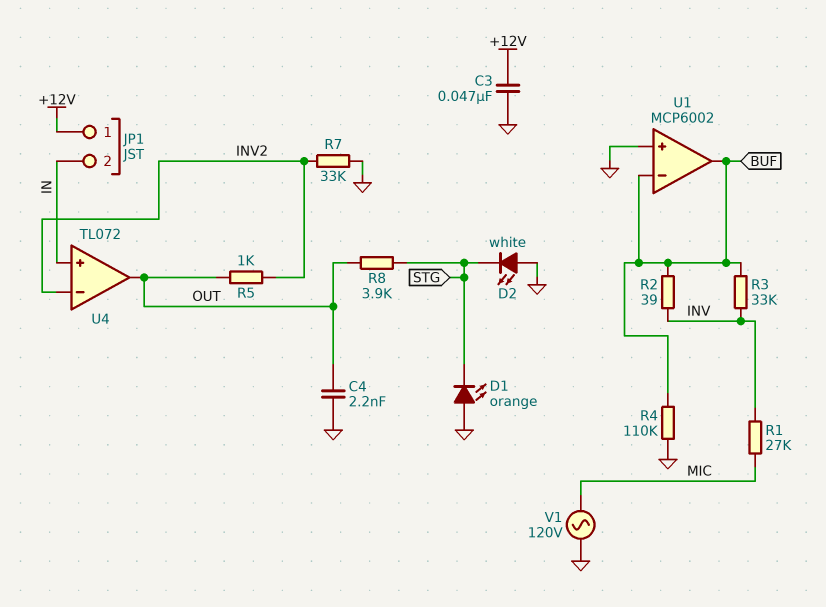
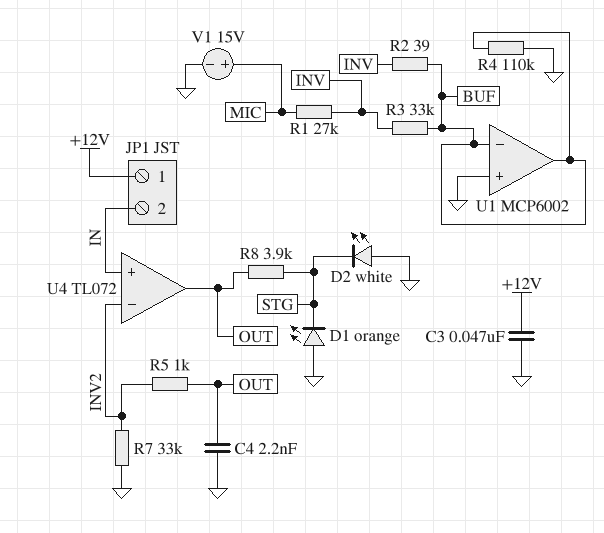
V1: AC 120V (GND, MIC) -> 15V (plus MIC, minus GND)

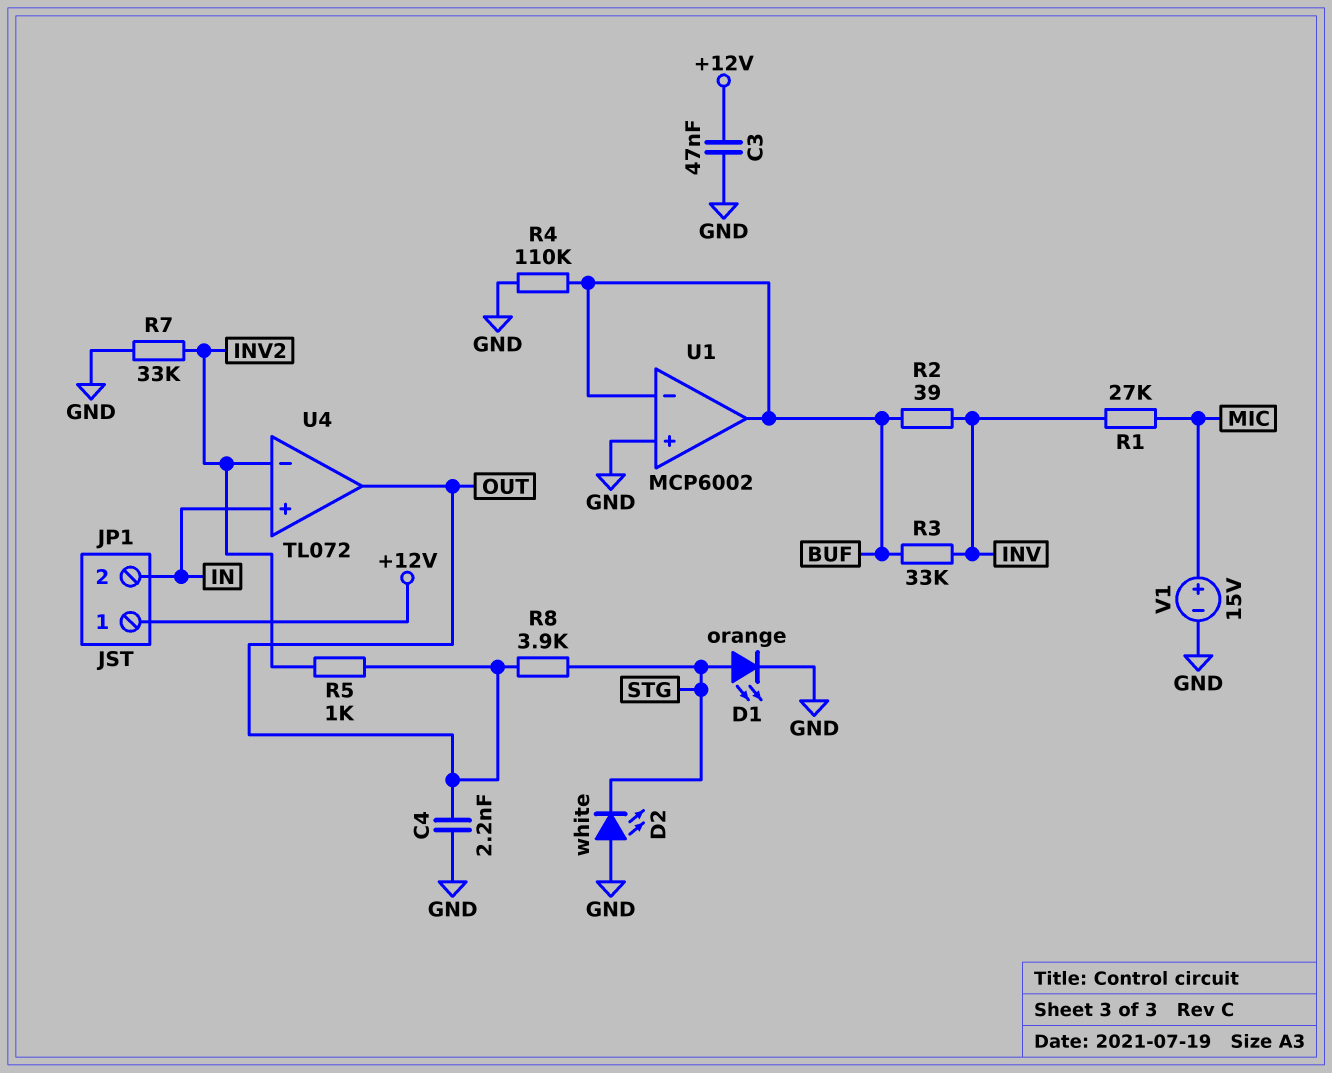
D1: LED orange (A GND, K STG) -> LED orange (A STG, K GND)

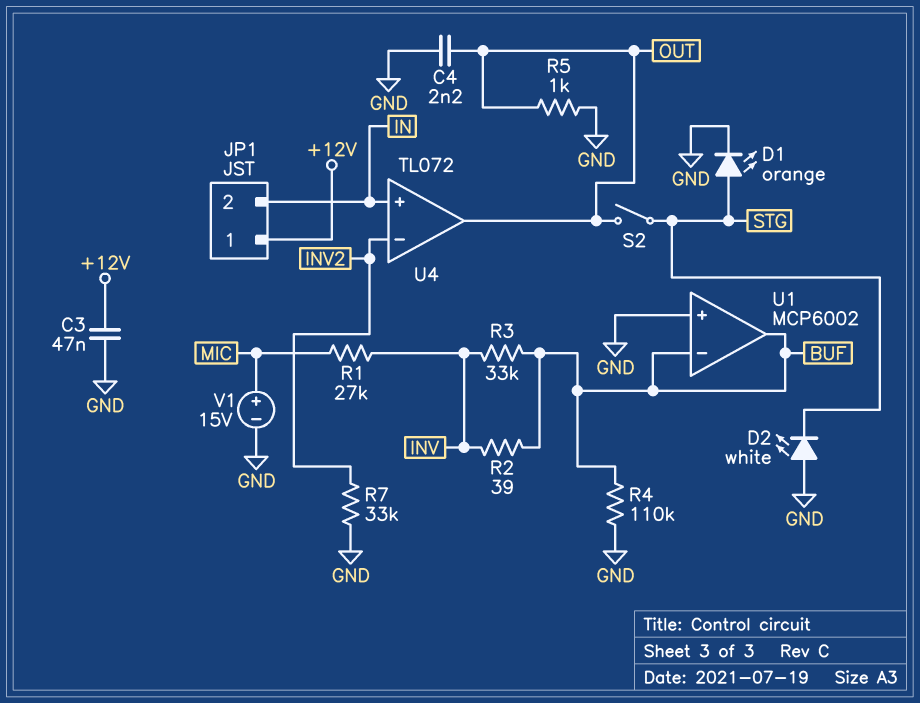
R5: 1k (INV2, OUT) -> 1k (GND, OUT)
R8: 3.9k (OUT, STG) -> none
S2: none -> switch (OUT, STG)

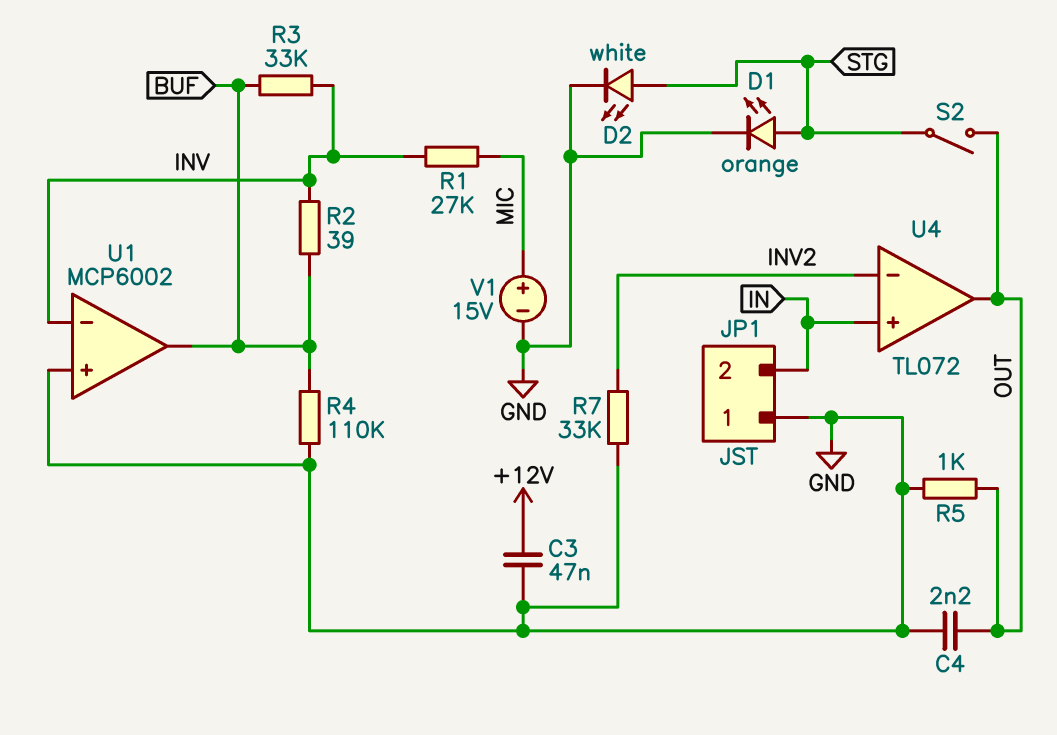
D2: LED white (A GND, K STG) -> LED white (A STG, K GND)
JP1 pin 1: +12V -> GND
U1 pin in-: BUF -> INV

